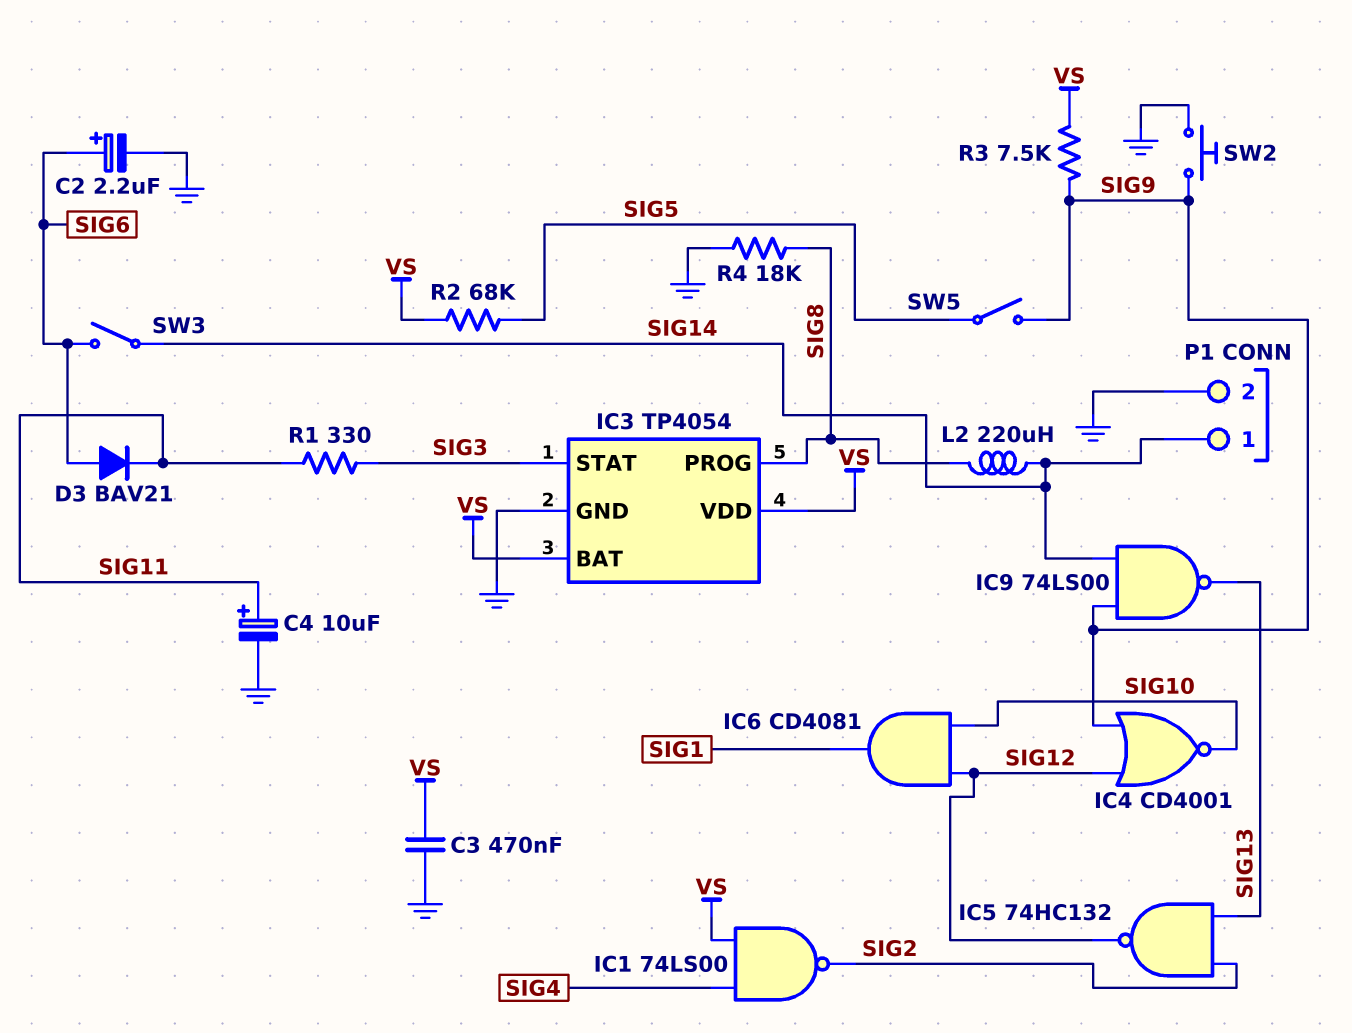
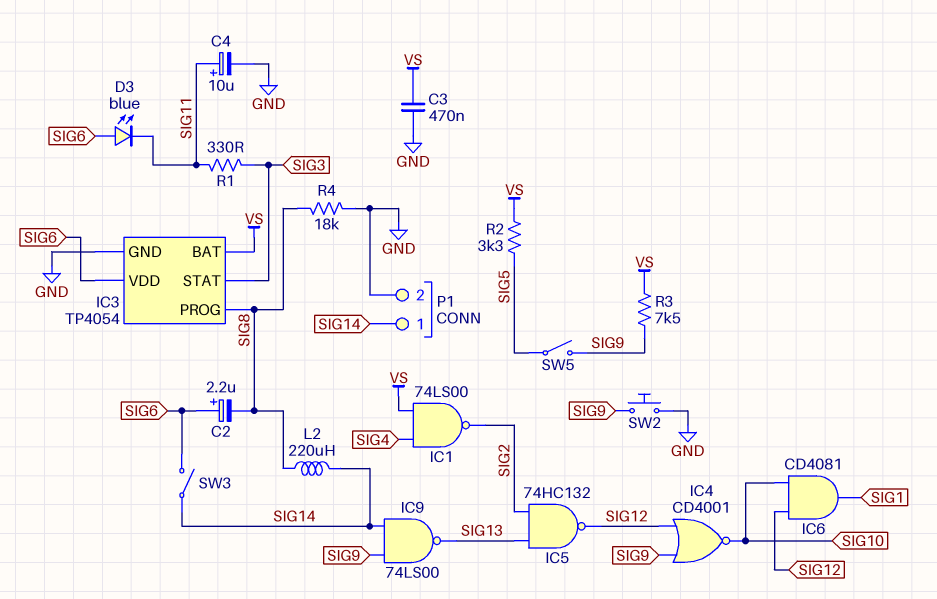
C2: 2.2uF (plus SIG6, minus GND) -> 2.2uF (plus SIG6, minus SIG8)
D3: diode BAV21 (A SIG6, K SIG11) -> LED blue (A SIG6, K SIG11)
IC3 pin VDD: VS -> SIG6
R2: 68k (SIG5, VS) -> 3.3k (SIG5, VS)

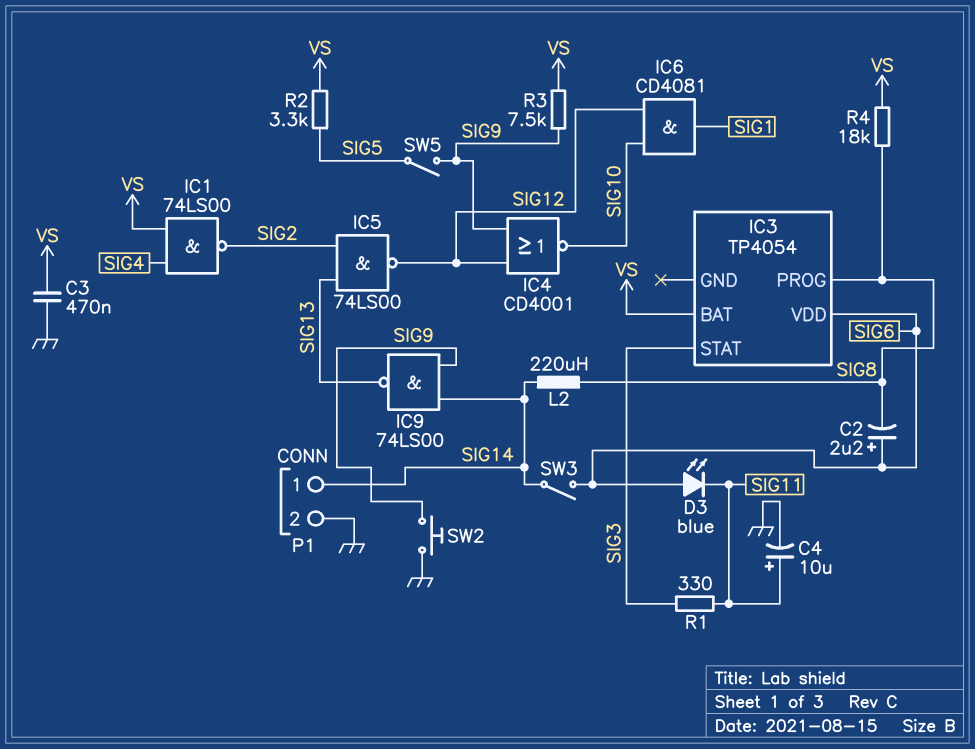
IC3 pin GND: GND -> none
IC5: NAND 74HC132 (in SIG2, in SIG13, out SIG12) -> NAND 74LS00 (in SIG2, in SIG13, out SIG12)
R4: 18k (GND, SIG8) -> 18k (SIG8, VS)

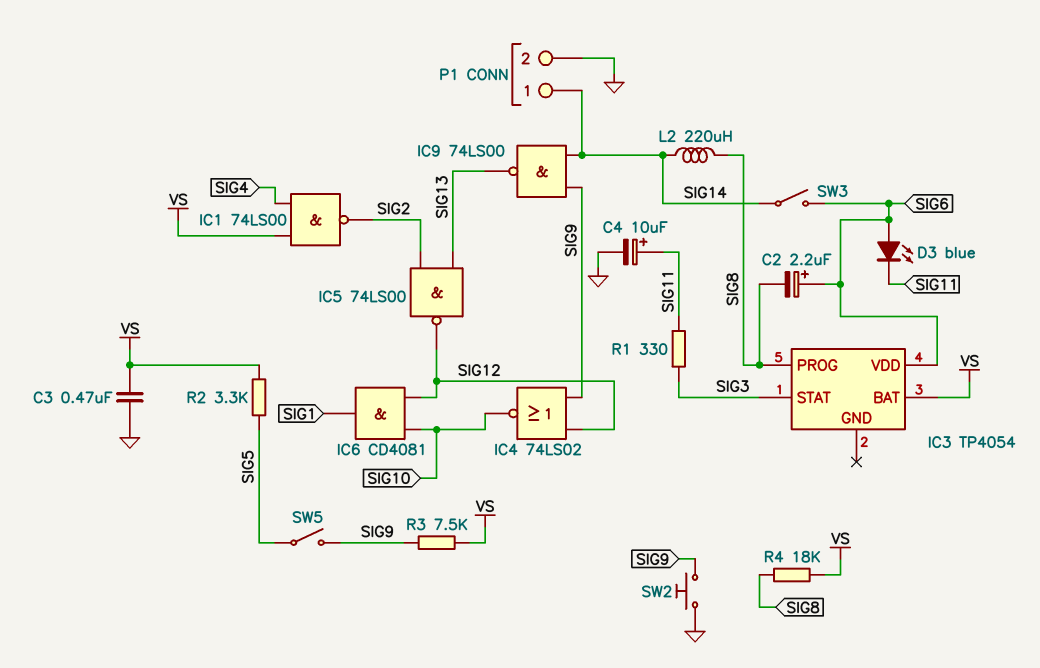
IC4: NOR CD4001 (in SIG9, in SIG12, out SIG10) -> NOR 74LS02 (in SIG9, in SIG12, out SIG10)

